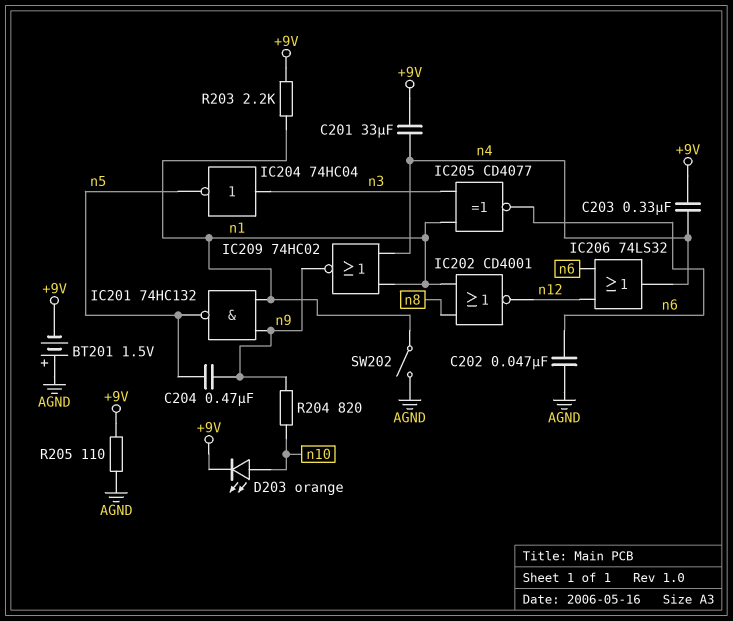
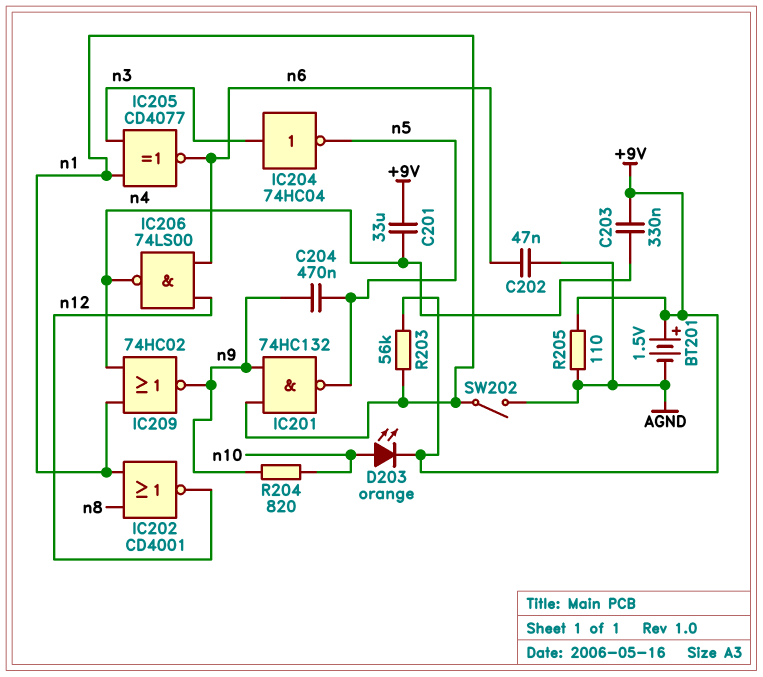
BT201: 1.5V (plus AGND, minus +9V) -> 1.5V (plus +9V, minus AGND)
IC206: OR 74LS32 (in n6, in n12, out n4) -> NAND 74LS00 (in n6, in n12, out n4)
R203: 2.2k (+9V, n1) -> 56k (+9V, n1)

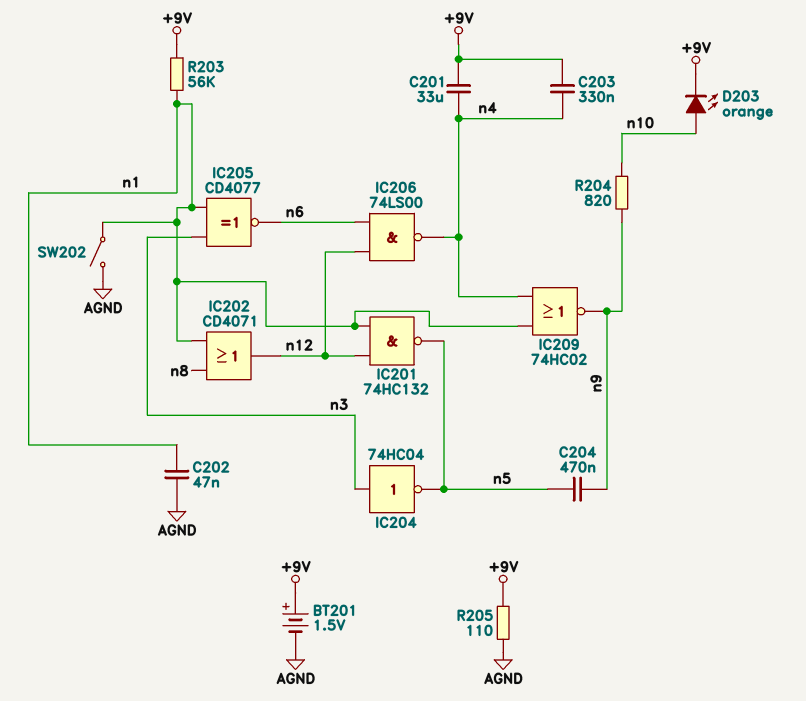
C202: 47nF (AGND, n6) -> 47nF (AGND, n1)
IC201: NAND 74HC132 (in n1, in n9, out n5) -> NAND 74HC132 (in n1, in n12, out n5)
IC202: NOR CD4001 (in n1, in n8, out n12) -> OR CD4071 (in n1, in n8, out n12)

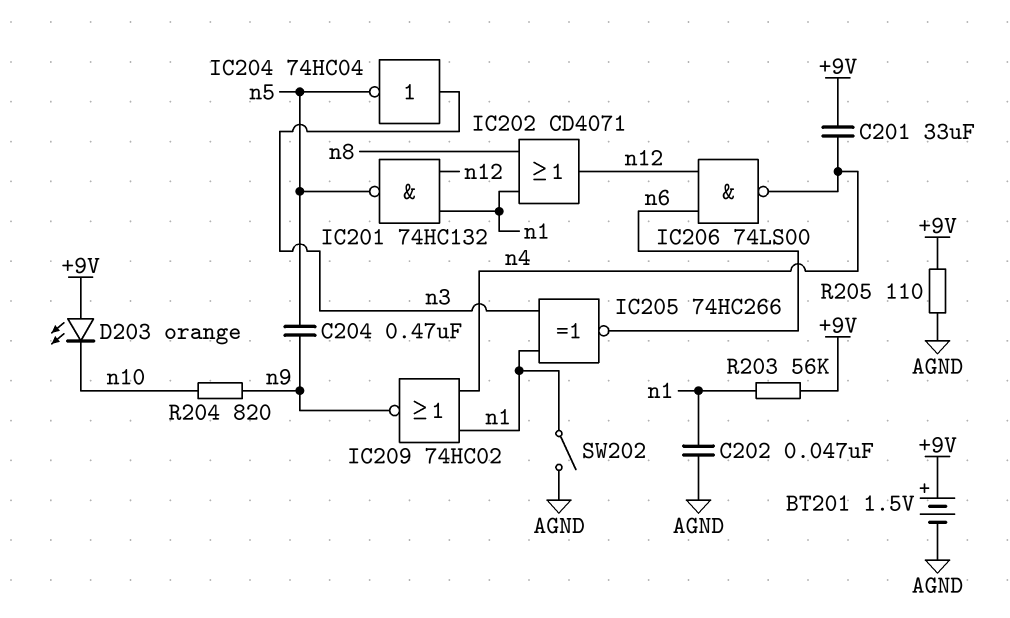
C203: 330nF (+9V, n4) -> none
D203: LED orange (A n10, K +9V) -> LED orange (A +9V, K n10)
IC205: XNOR CD4077 (in n1, in n3, out n6) -> XNOR 74HC266 (in n1, in n3, out n6)

